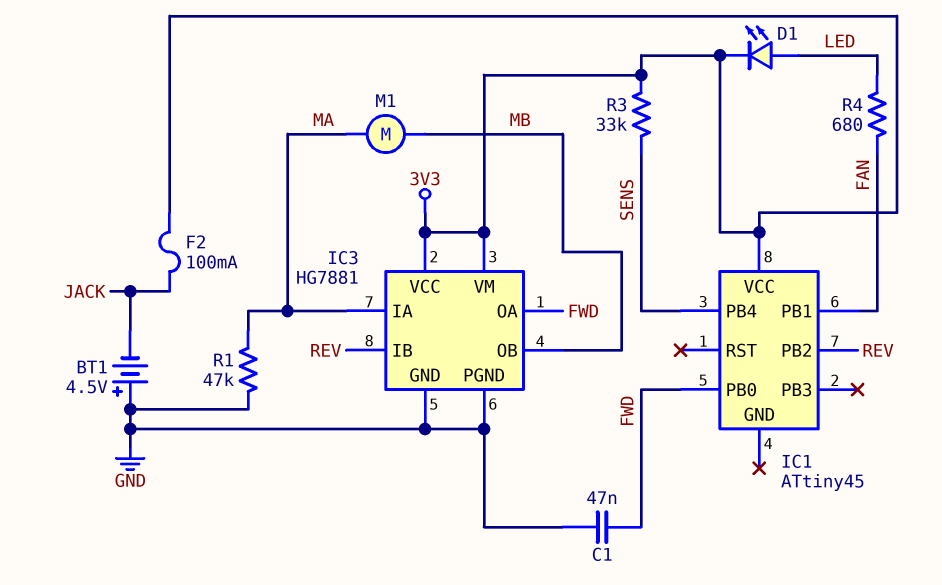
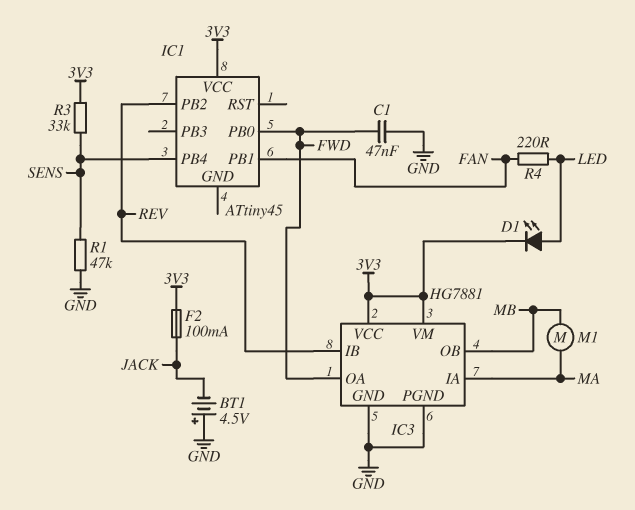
R1: 47k (GND, MA) -> 47k (GND, SENS)
R4: 680 (FAN, LED) -> 220 (FAN, LED)

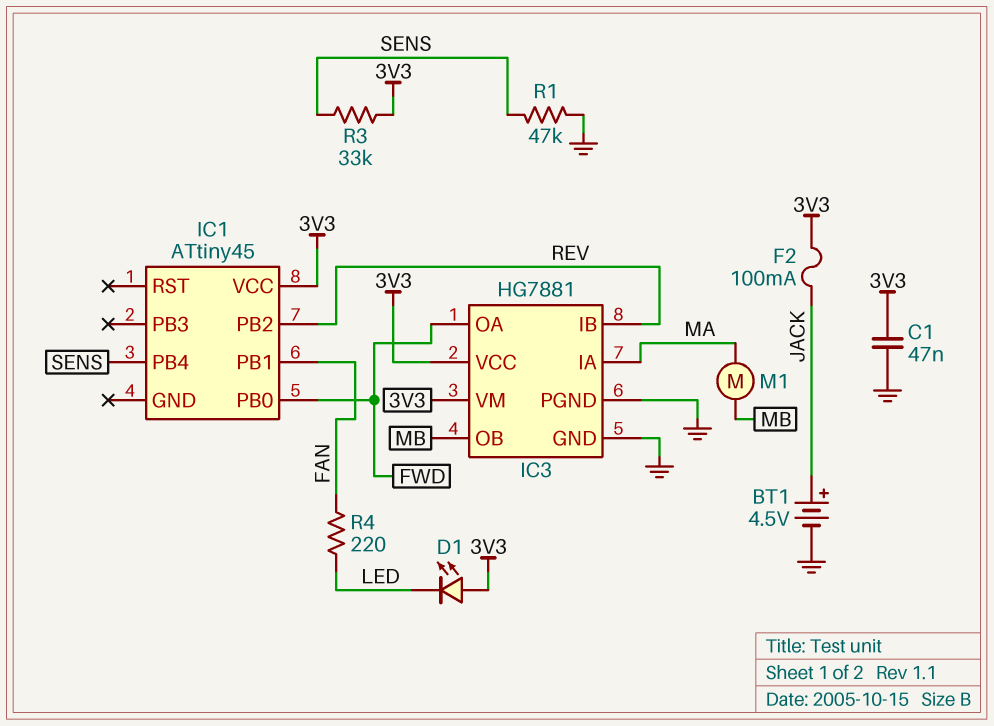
BT1: 4.5V (plus GND, minus JACK) -> 4.5V (plus JACK, minus GND)
C1: 47nF (FWD, GND) -> 47nF (3V3, GND)
D1: LED (A LED, K 3V3) -> LED (A 3V3, K LED)

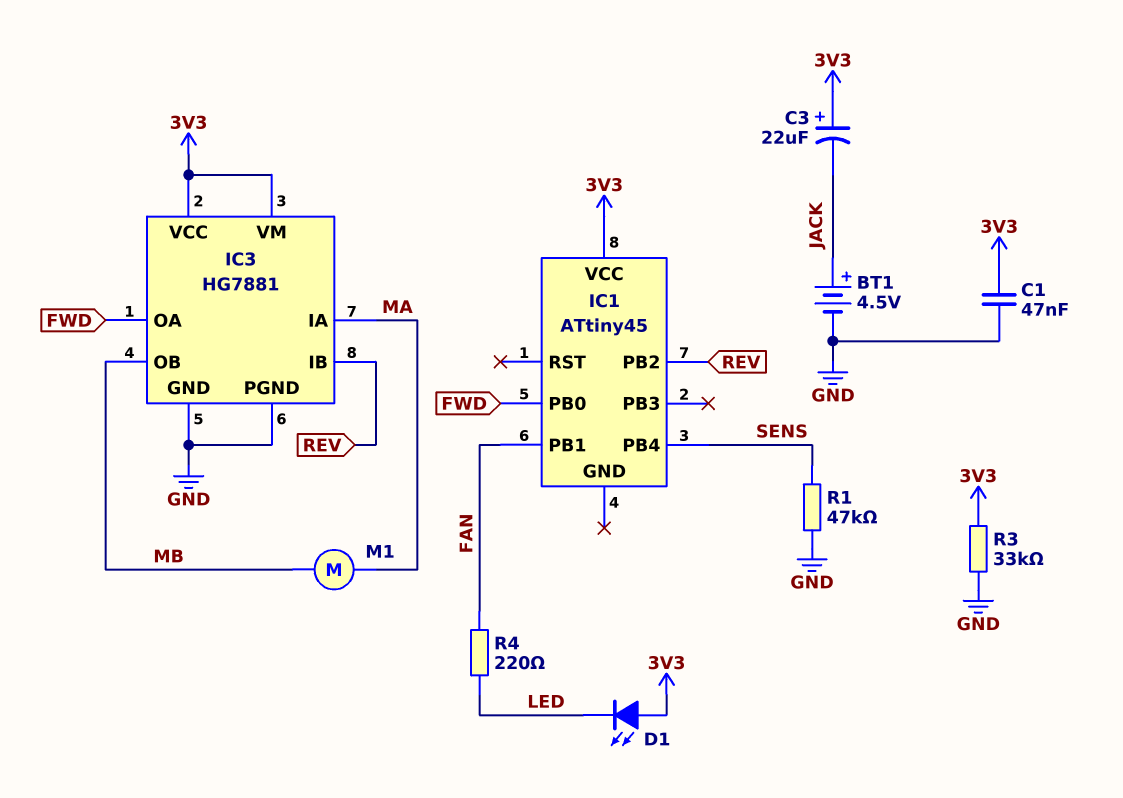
C3: none -> 22uF (plus 3V3, minus JACK)
F2: 100mA (3V3, JACK) -> none
R3: 33k (3V3, SENS) -> 33k (3V3, GND)

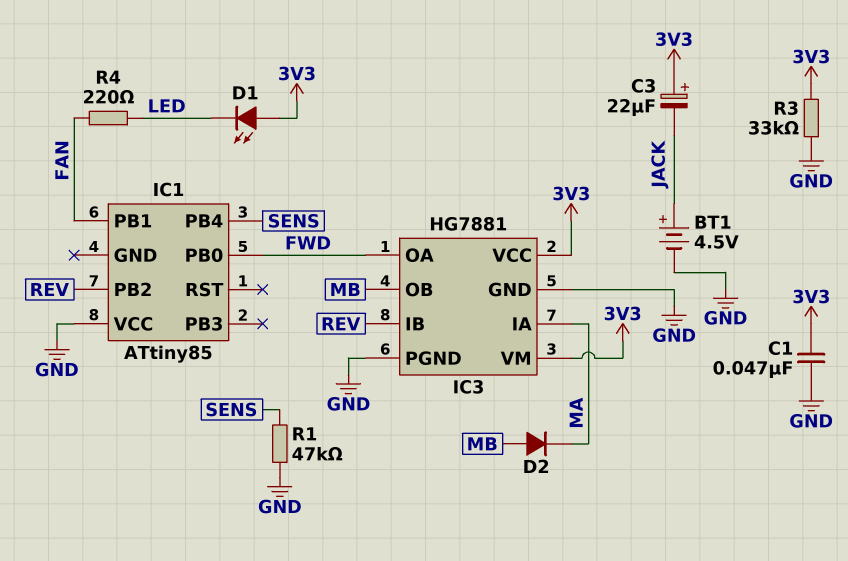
D2: none -> diode (A MB, K MA)
IC1: ATtiny45 -> ATtiny85
IC1 pin VCC: 3V3 -> GND
M1: motor (MA, MB) -> none

